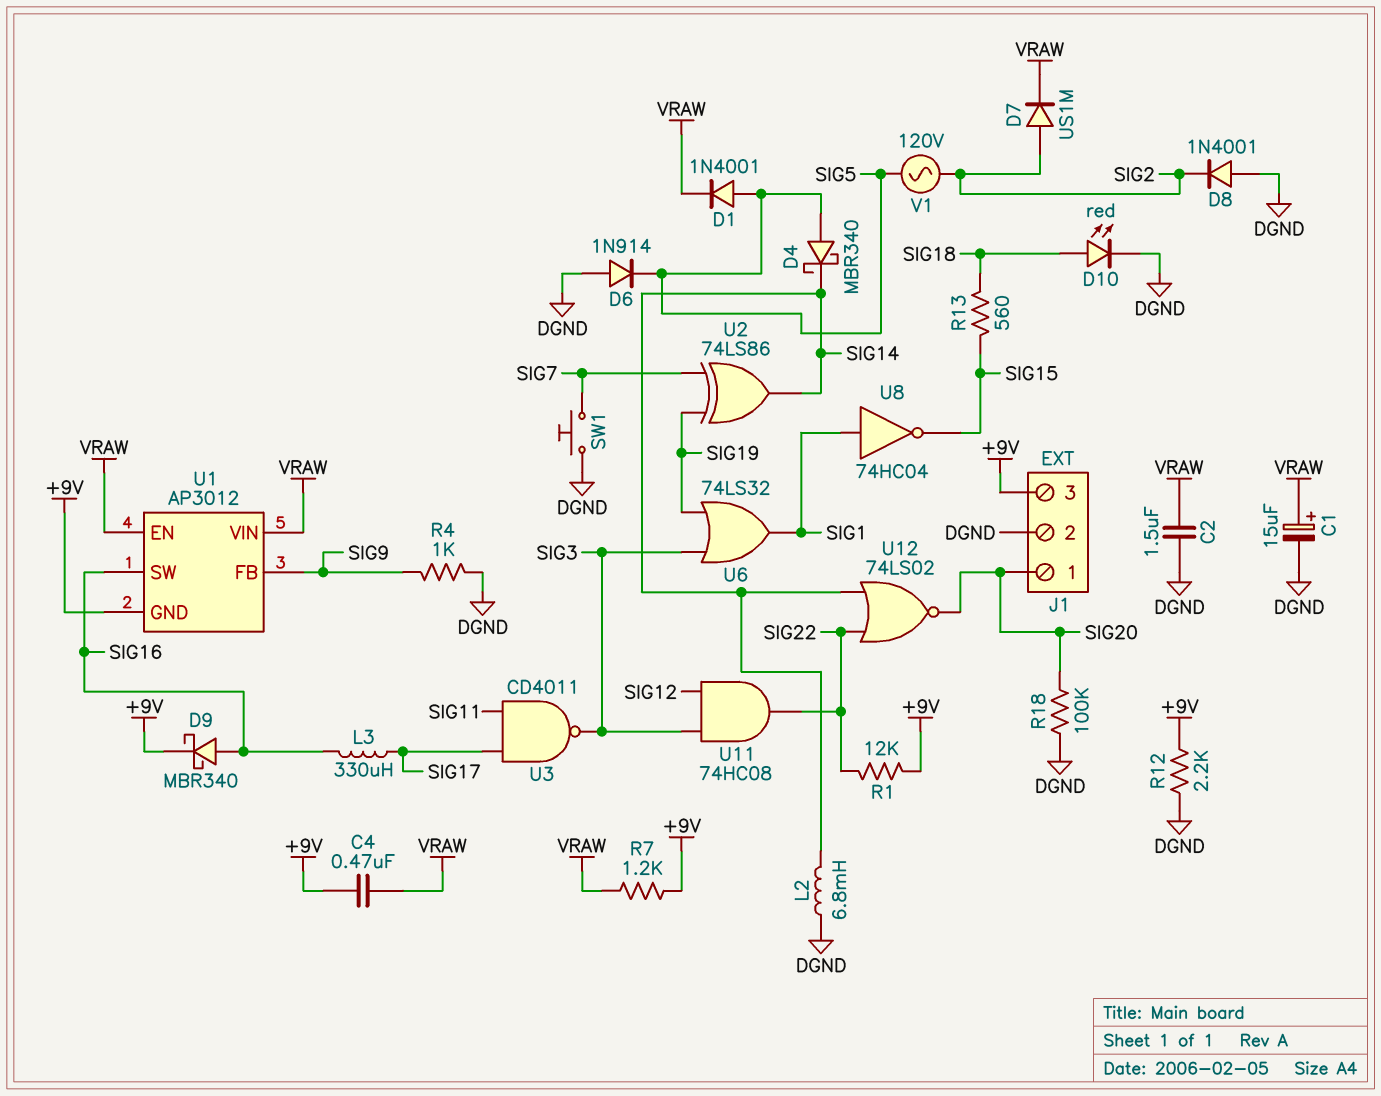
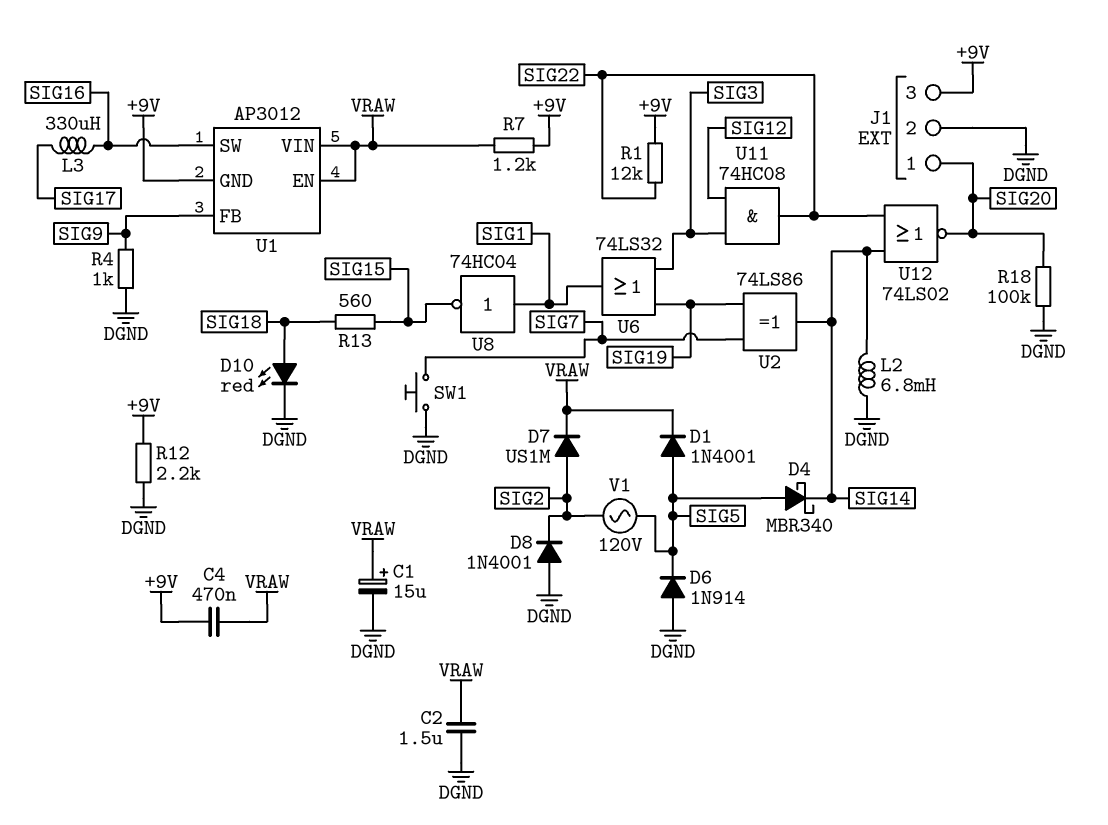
D9: schottky MBR340 (A SIG16, K +9V) -> none
U3: NAND CD4011 (in SIG11, in SIG17, out SIG3) -> none

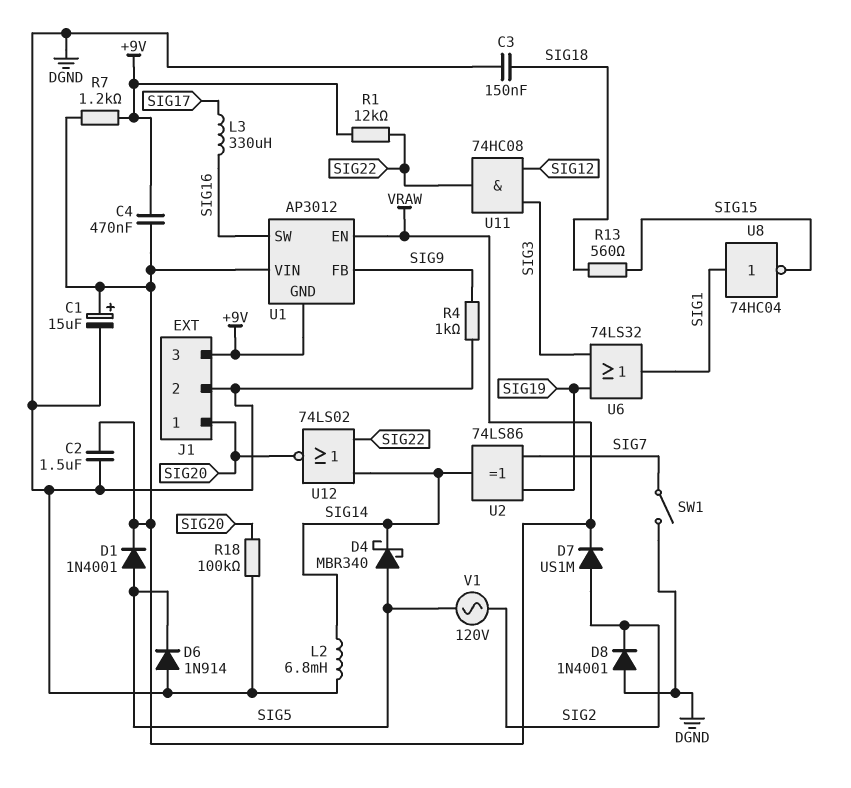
C3: none -> 150nF (DGND, SIG18)
D10: LED red (A SIG18, K DGND) -> none
R12: 2.2k (+9V, DGND) -> none
SW1: button (DGND, SIG7) -> switch (DGND, SIG7)

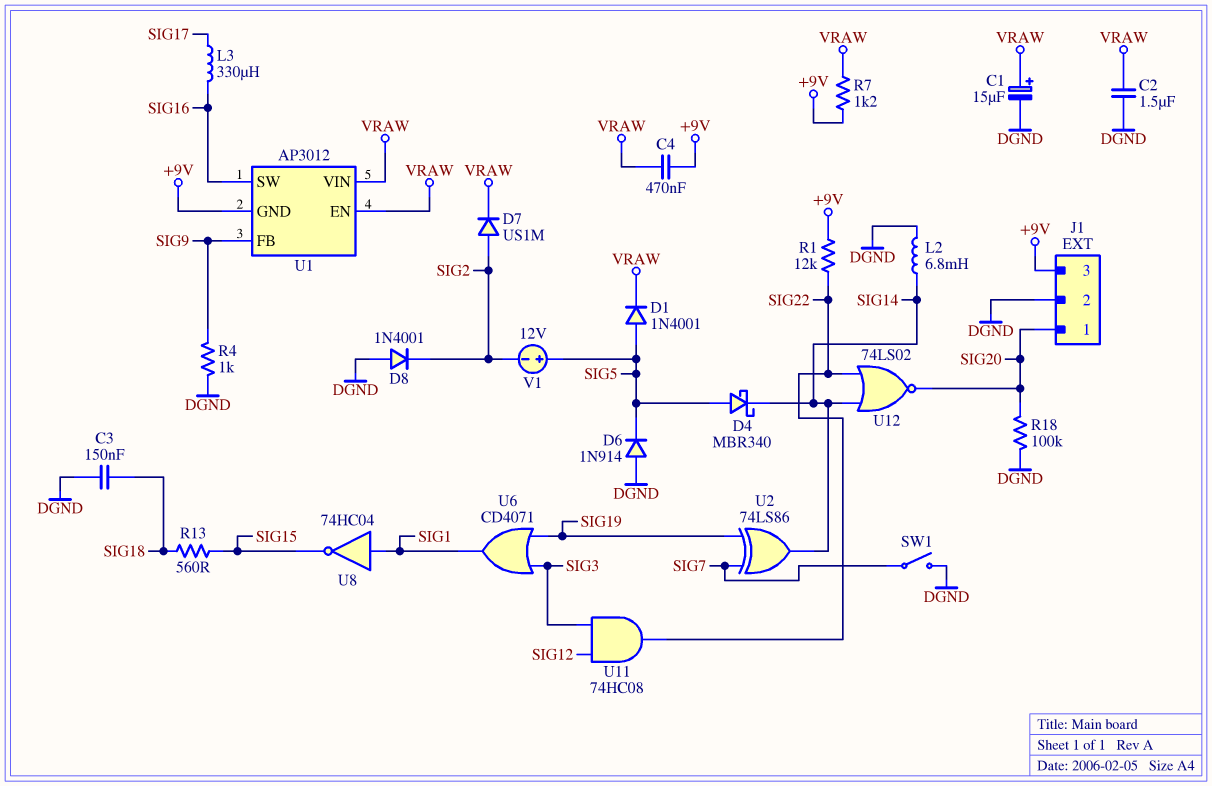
U6: OR 74LS32 (in SIG3, in SIG19, out SIG1) -> OR CD4071 (in SIG3, in SIG19, out SIG1)
V1: AC 120V (SIG2, SIG5) -> 12V (plus SIG5, minus SIG2)

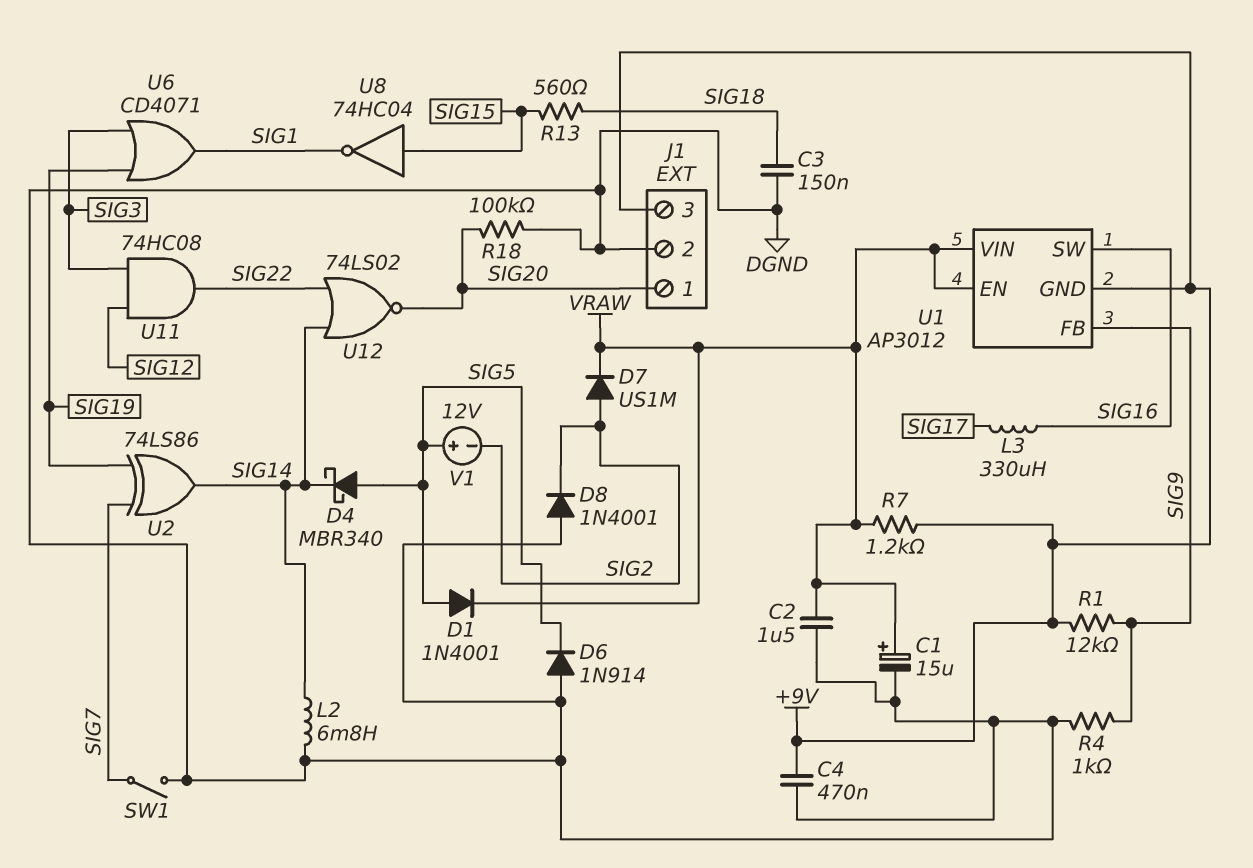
C4: 470nF (+9V, VRAW) -> 470nF (+9V, DGND)
R1: 12k (+9V, SIG22) -> 12k (+9V, SIG9)
U8: NOT 74HC04 (in SIG1, out SIG15) -> NOT 74HC04 (in SIG15, out SIG1)

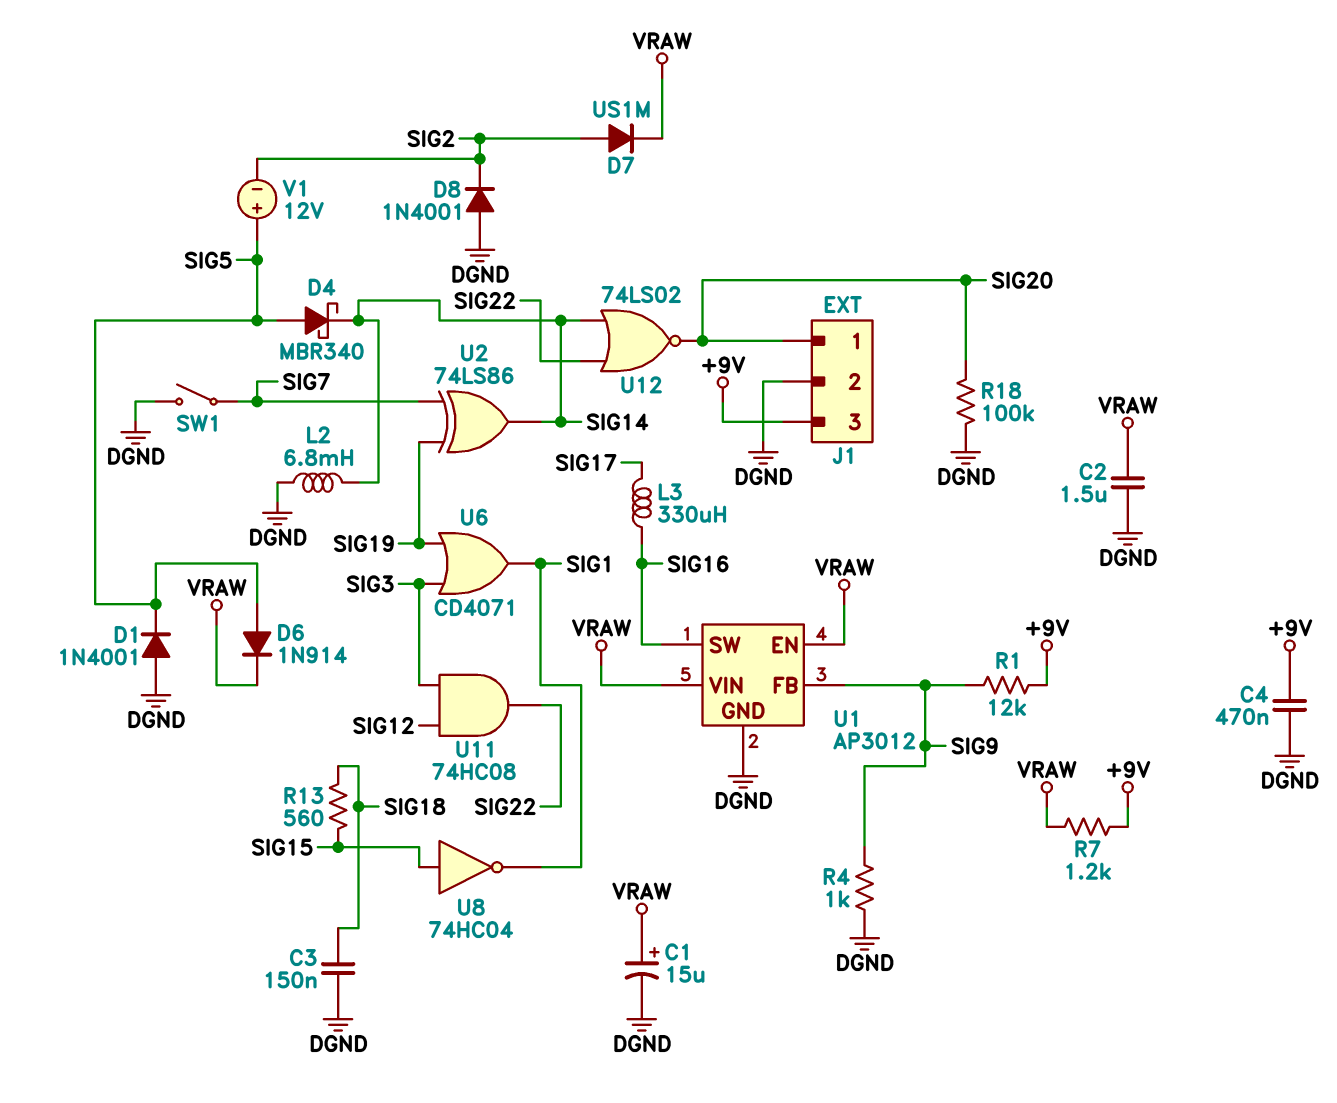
D1: diode 1N4001 (A SIG5, K VRAW) -> diode 1N4001 (A DGND, K SIG5)
D6: diode 1N914 (A DGND, K SIG5) -> diode 1N914 (A SIG5, K VRAW)
U1 pin GND: +9V -> DGND

